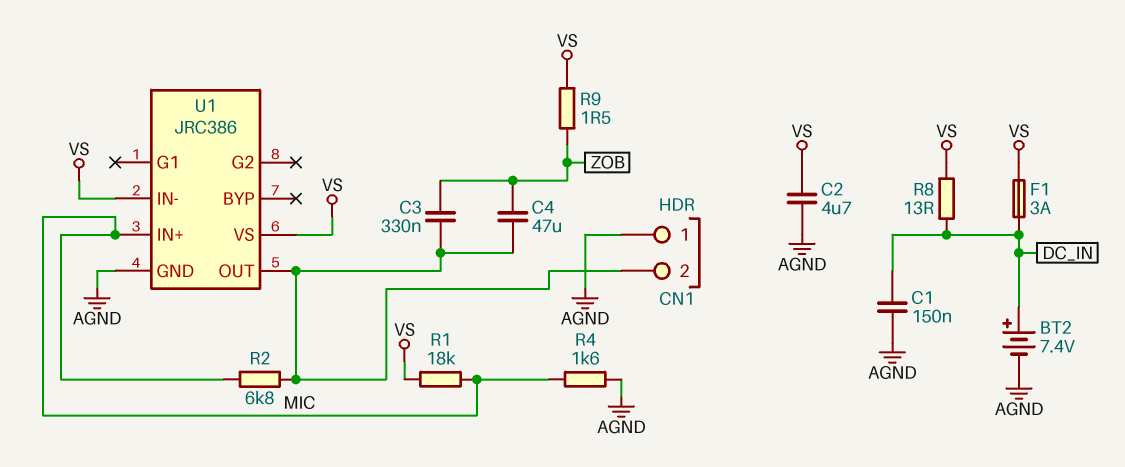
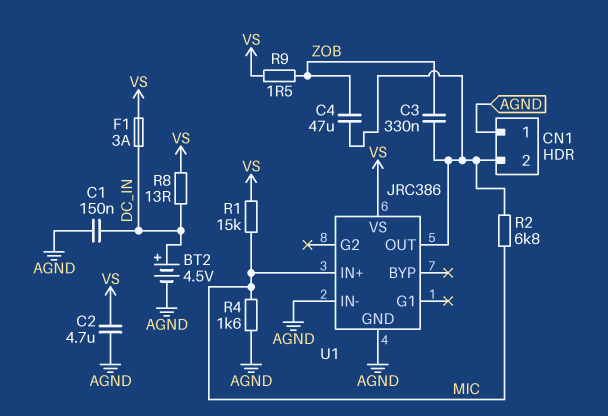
BT2: 7.4V (plus DC_IN, minus AGND) -> 4.5V (plus DC_IN, minus AGND)
R1: 18k (MIC, VS) -> 15k (MIC, VS)
U1 pin IN-: VS -> AGND

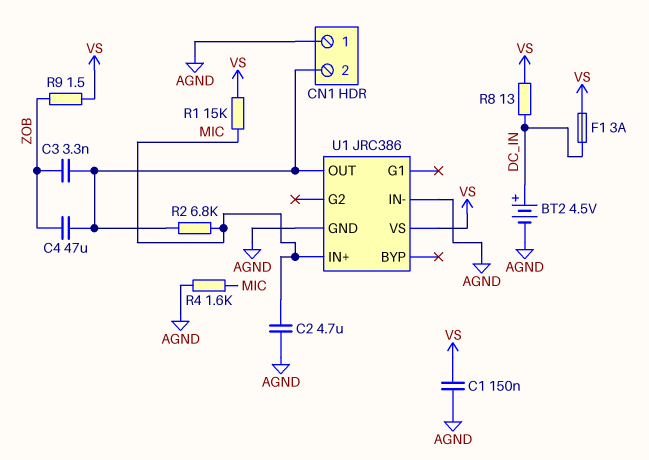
C1: 150nF (AGND, DC_IN) -> 150nF (AGND, VS)
C2: 4.7uF (AGND, VS) -> 4.7uF (AGND, MIC)
C3: 330nF (CN1/2, ZOB) -> 3.3nF (CN1/2, ZOB)

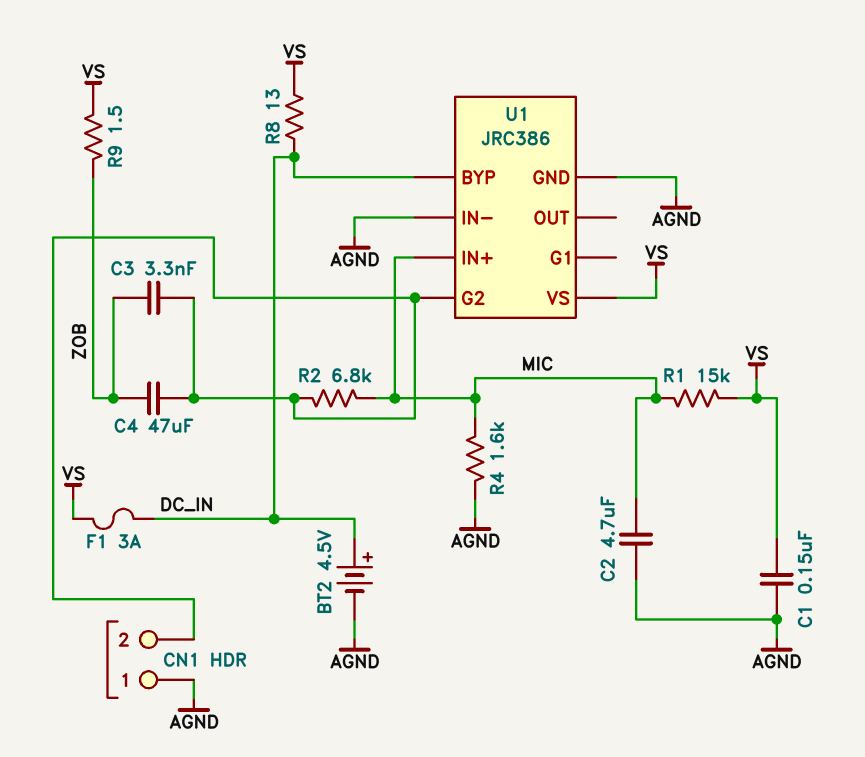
U1 pin BYP: none -> DC_IN
U1 pin G2: none -> CN1/2
U1 pin OUT: CN1/2 -> none

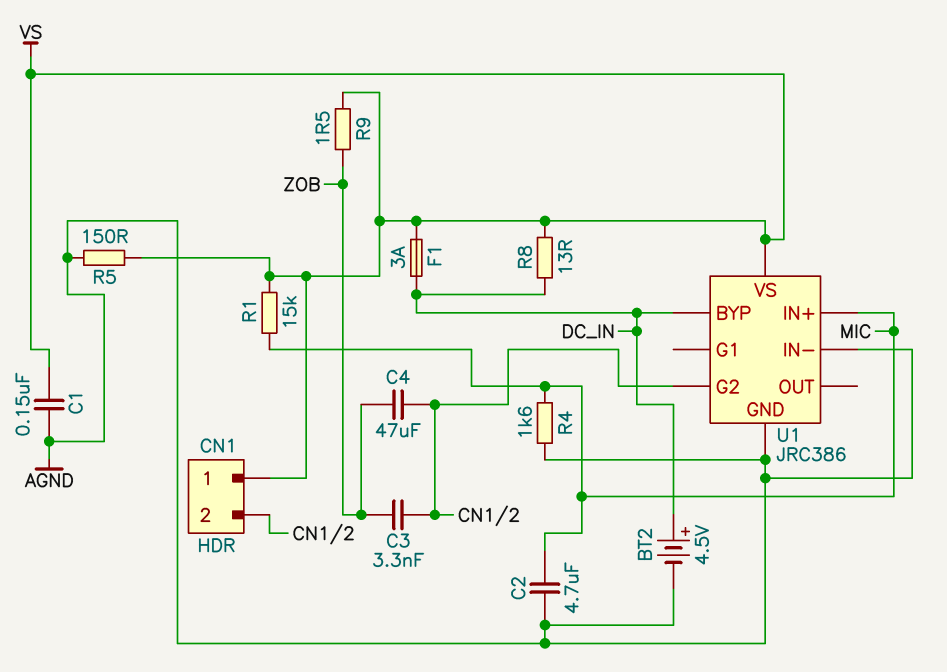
CN1 pin 1: AGND -> VS
R2: 6.8k (CN1/2, MIC) -> none
R5: none -> 150 (AGND, VS)

